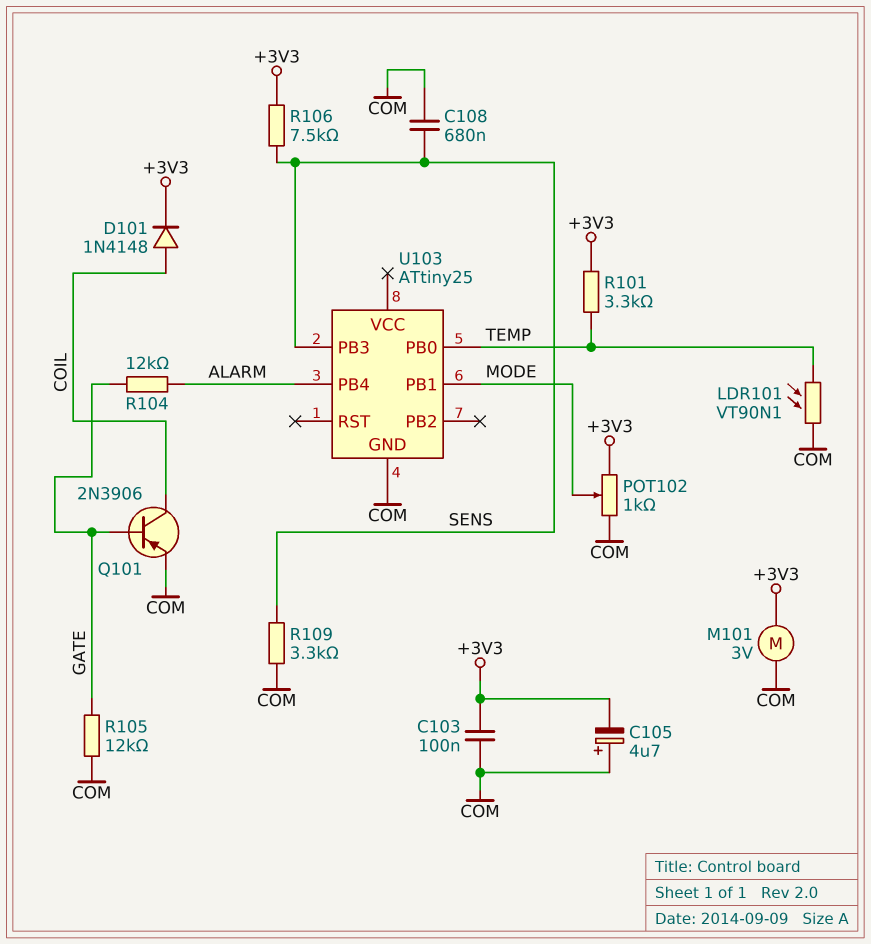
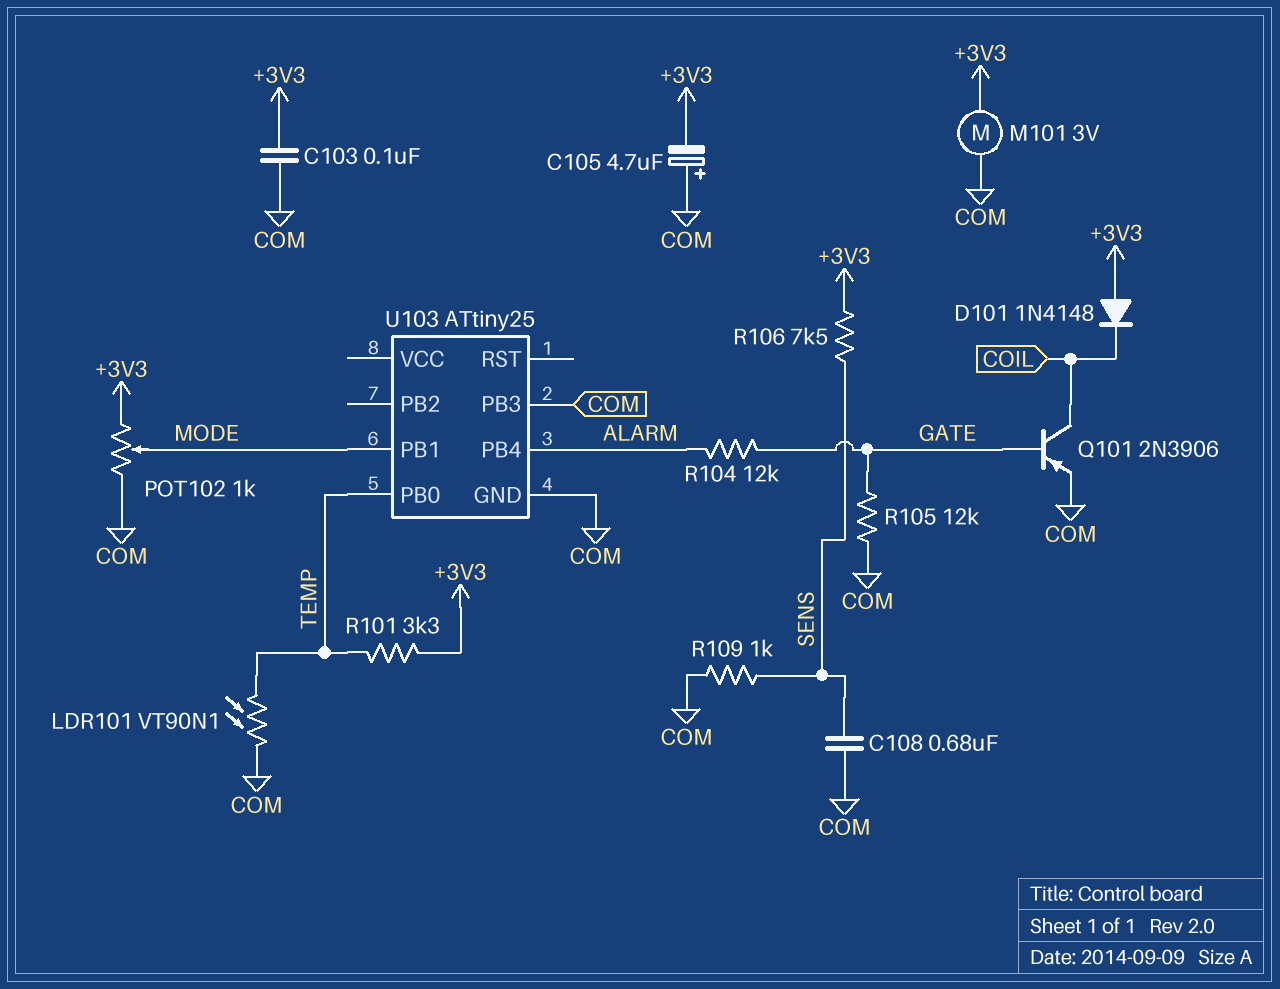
D101: diode 1N4148 (A COIL, K +3V3) -> diode 1N4148 (A +3V3, K COIL)
R109: 3.3k (COM, SENS) -> 1k (COM, SENS)
U103 pin PB3: SENS -> COM

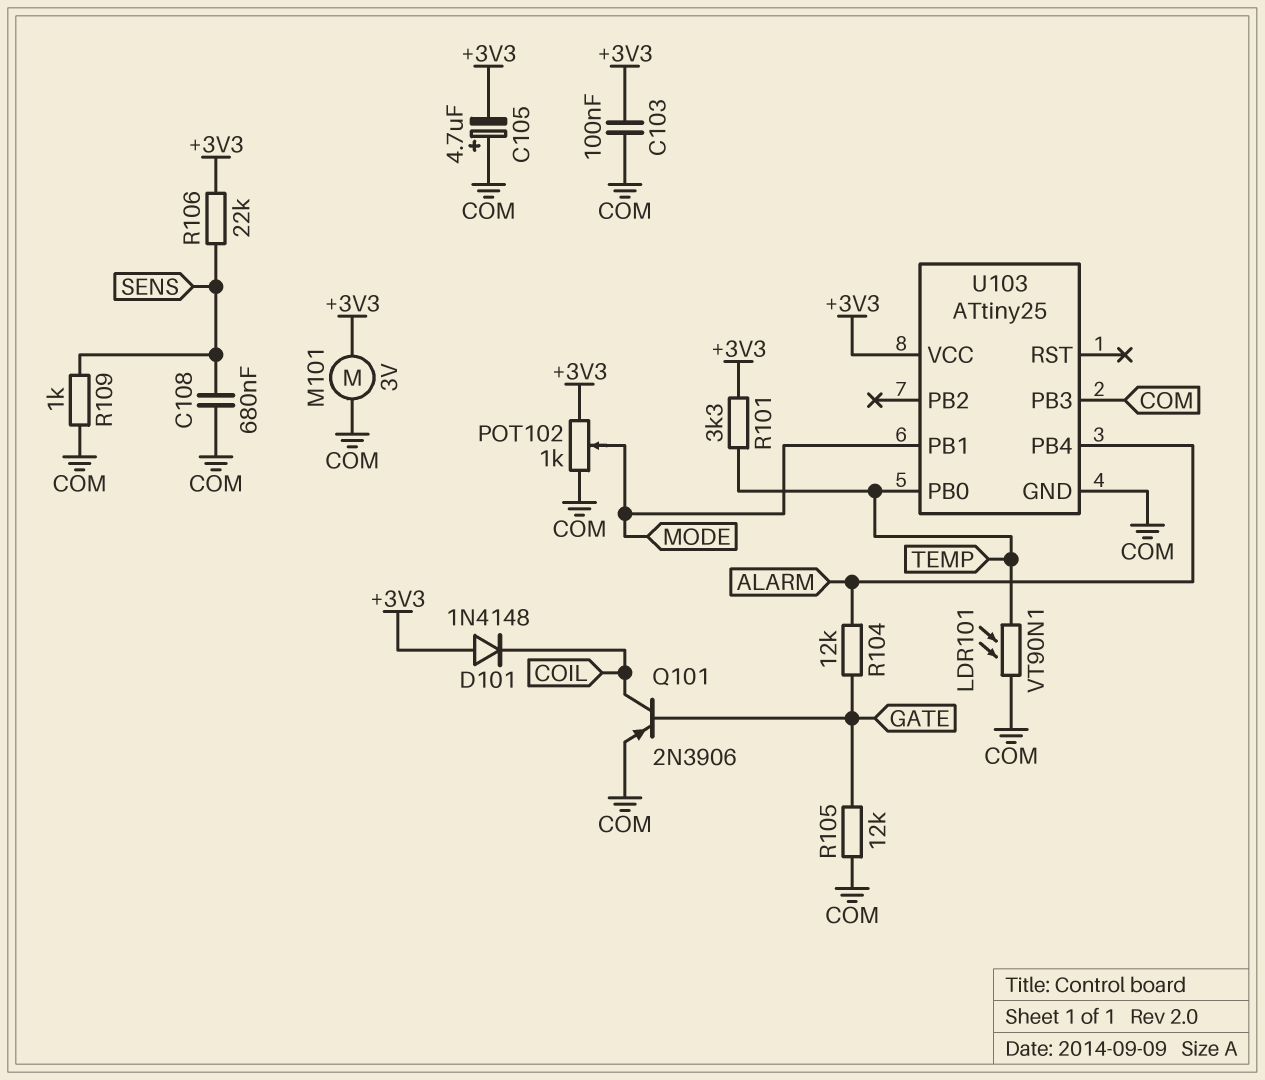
R106: 7.5k (+3V3, SENS) -> 22k (+3V3, SENS)
U103 pin VCC: none -> +3V3

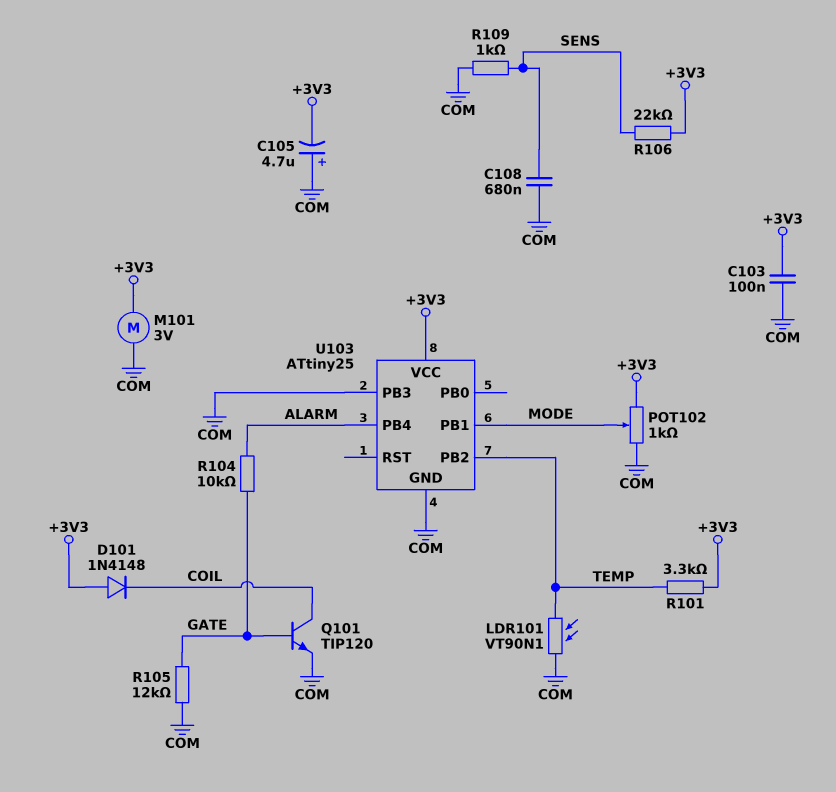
Q101: PNP 2N3906 (B GATE, C COIL, E COM) -> NPN TIP120 (B GATE, C COIL, E COM)
R104: 12k (ALARM, GATE) -> 10k (ALARM, GATE)
U103 pin PB0: TEMP -> none
U103 pin PB2: none -> TEMP

